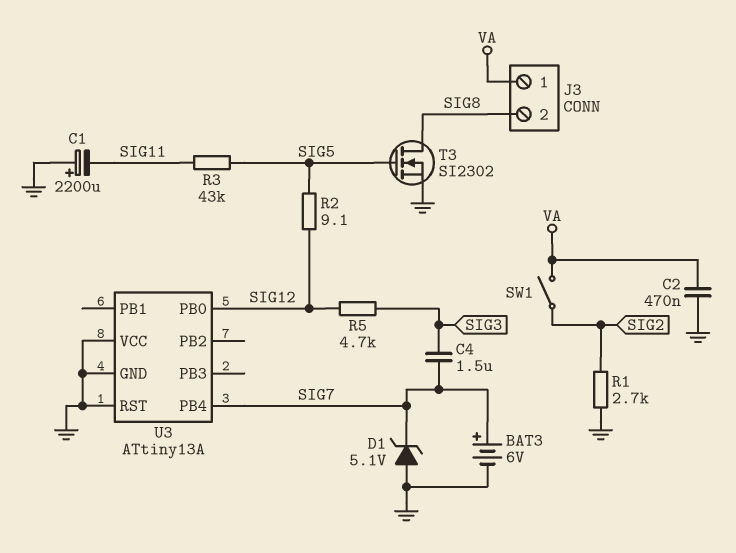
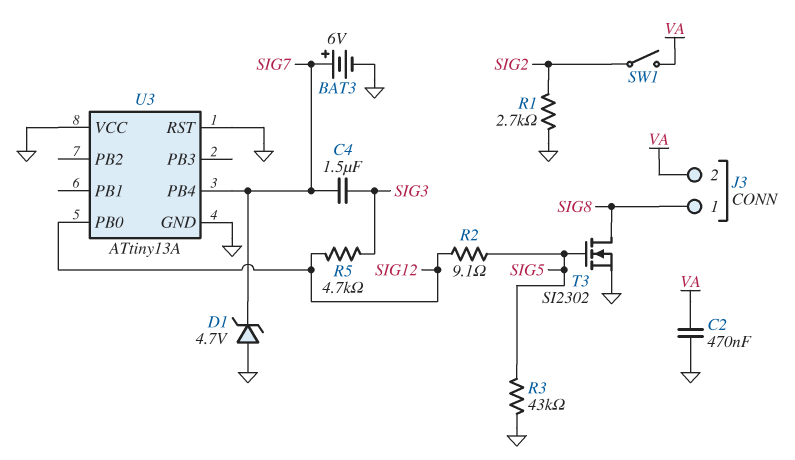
C1: 2200uF (plus GND, minus SIG11) -> none
D1: zener 5.1V (A GND, K SIG7) -> zener 4.7V (A GND, K SIG7)
J3 pin 1: VA -> SIG8
J3 pin 2: SIG8 -> VA
R3: 43k (SIG5, SIG11) -> 43k (GND, SIG5)

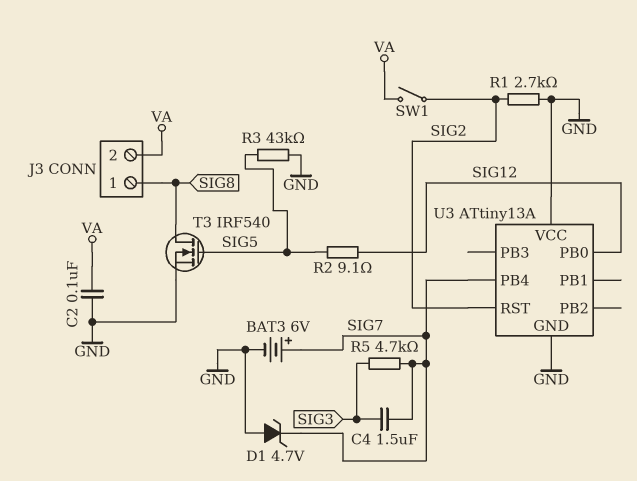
C2: 470nF (GND, VA) -> 100nF (GND, VA)
R5: 4.7k (SIG3, SIG12) -> 4.7k (SIG3, SIG7)
T3: NMOS SI2302 (G SIG5, D SIG8, S GND) -> NMOS IRF540 (G SIG5, D SIG8, S GND)
U3 pin RST: GND -> SIG2

